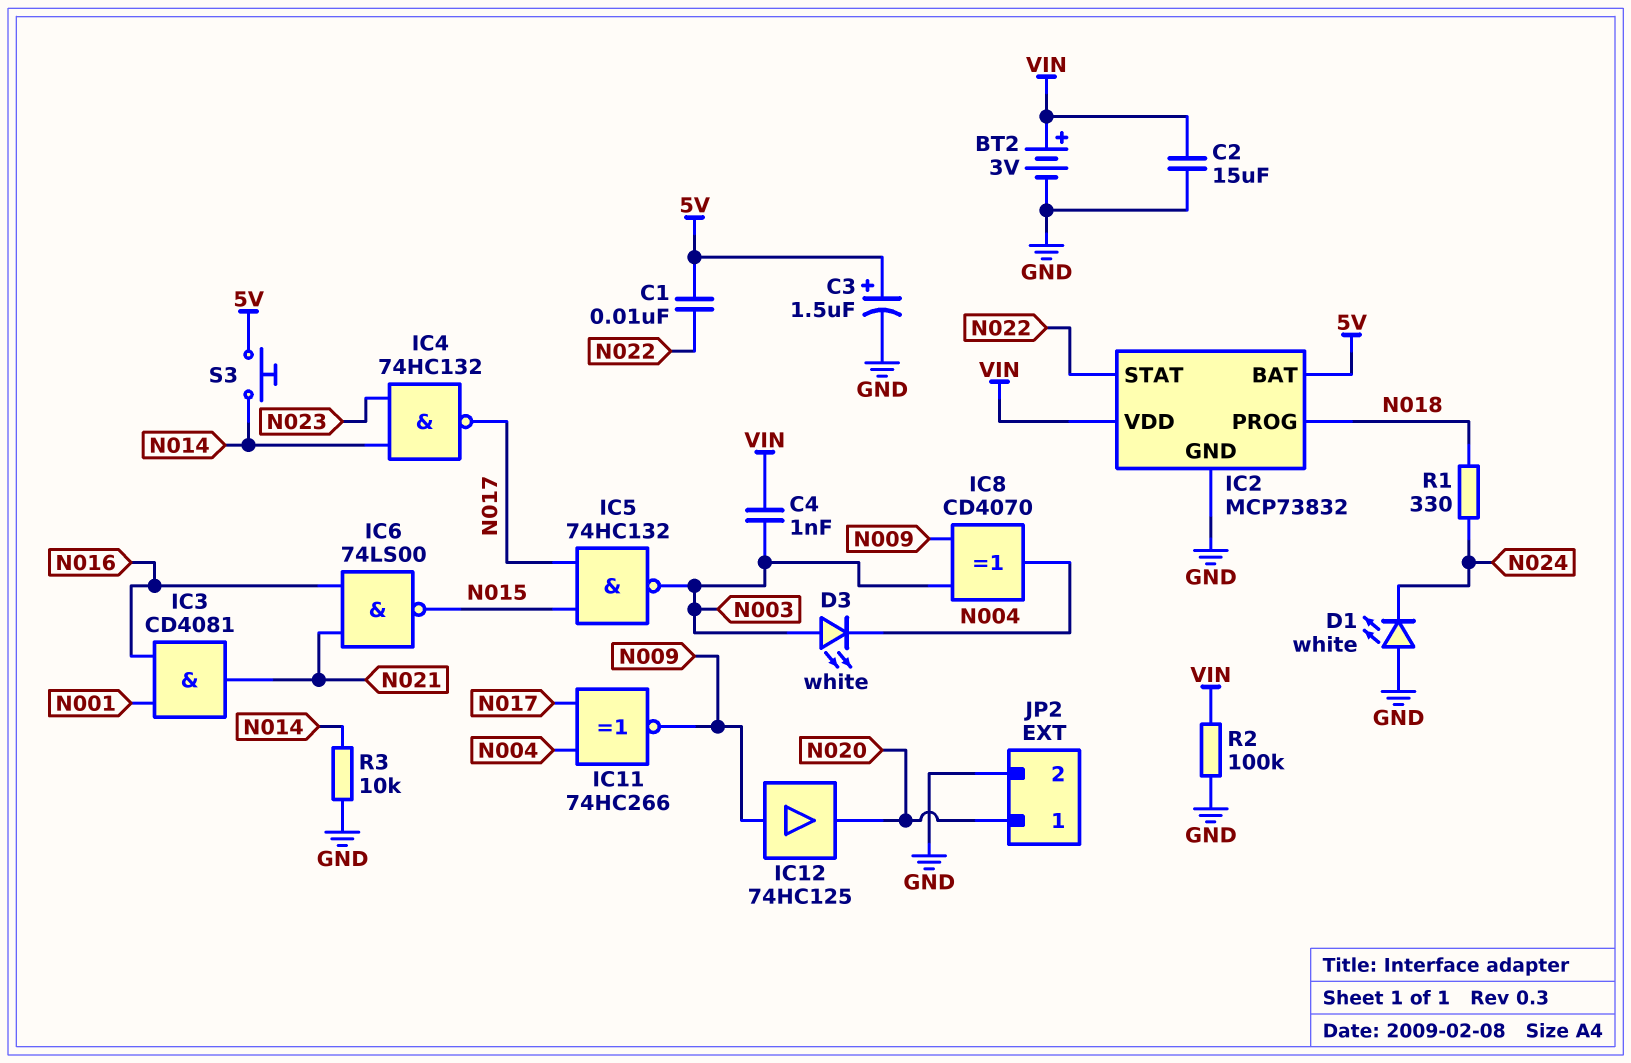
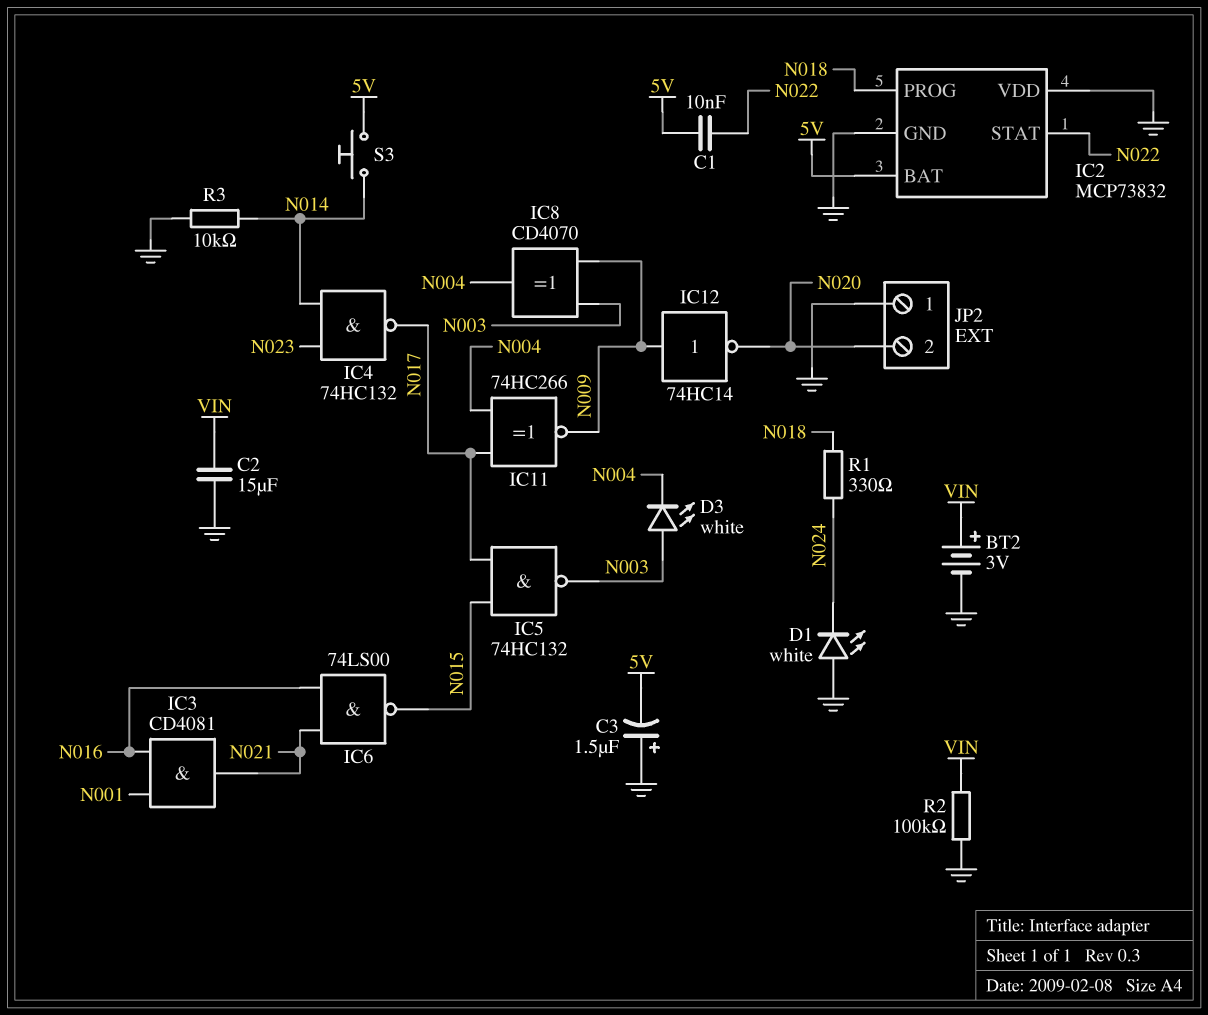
C3: 1.5uF (plus 5V, minus GND) -> 1.5uF (plus GND, minus 5V)
C4: 1nF (N003, VIN) -> none
IC2 pin VDD: VIN -> GND
IC12: buffer 74HC125 (in N009, out N020) -> NOT 74HC14 (in N009, out N020)
JP2 pin 1: N020 -> GND
JP2 pin 2: GND -> N020

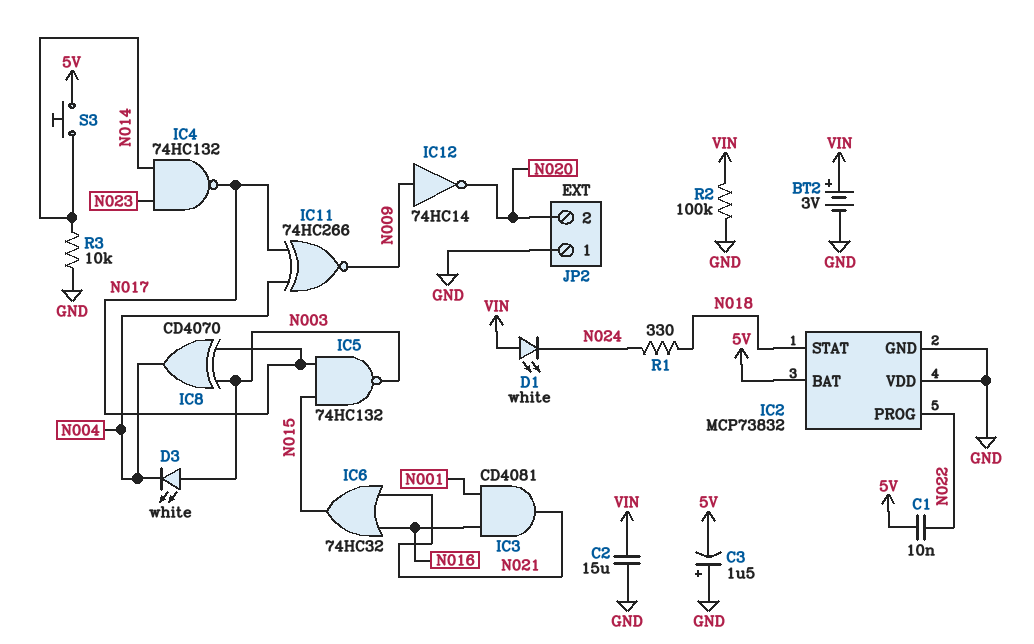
D1: LED white (A GND, K N024) -> LED white (A VIN, K N024)
IC2 pin PROG: N018 -> N022
IC2 pin STAT: N022 -> N018
IC6: NAND 74LS00 (in N016, in N021, out N015) -> OR 74HC32 (in N016, in N021, out N015)
IC8: XOR CD4070 (in N003, in N009, out N004) -> XOR CD4070 (in N003, in N017, out N004)

